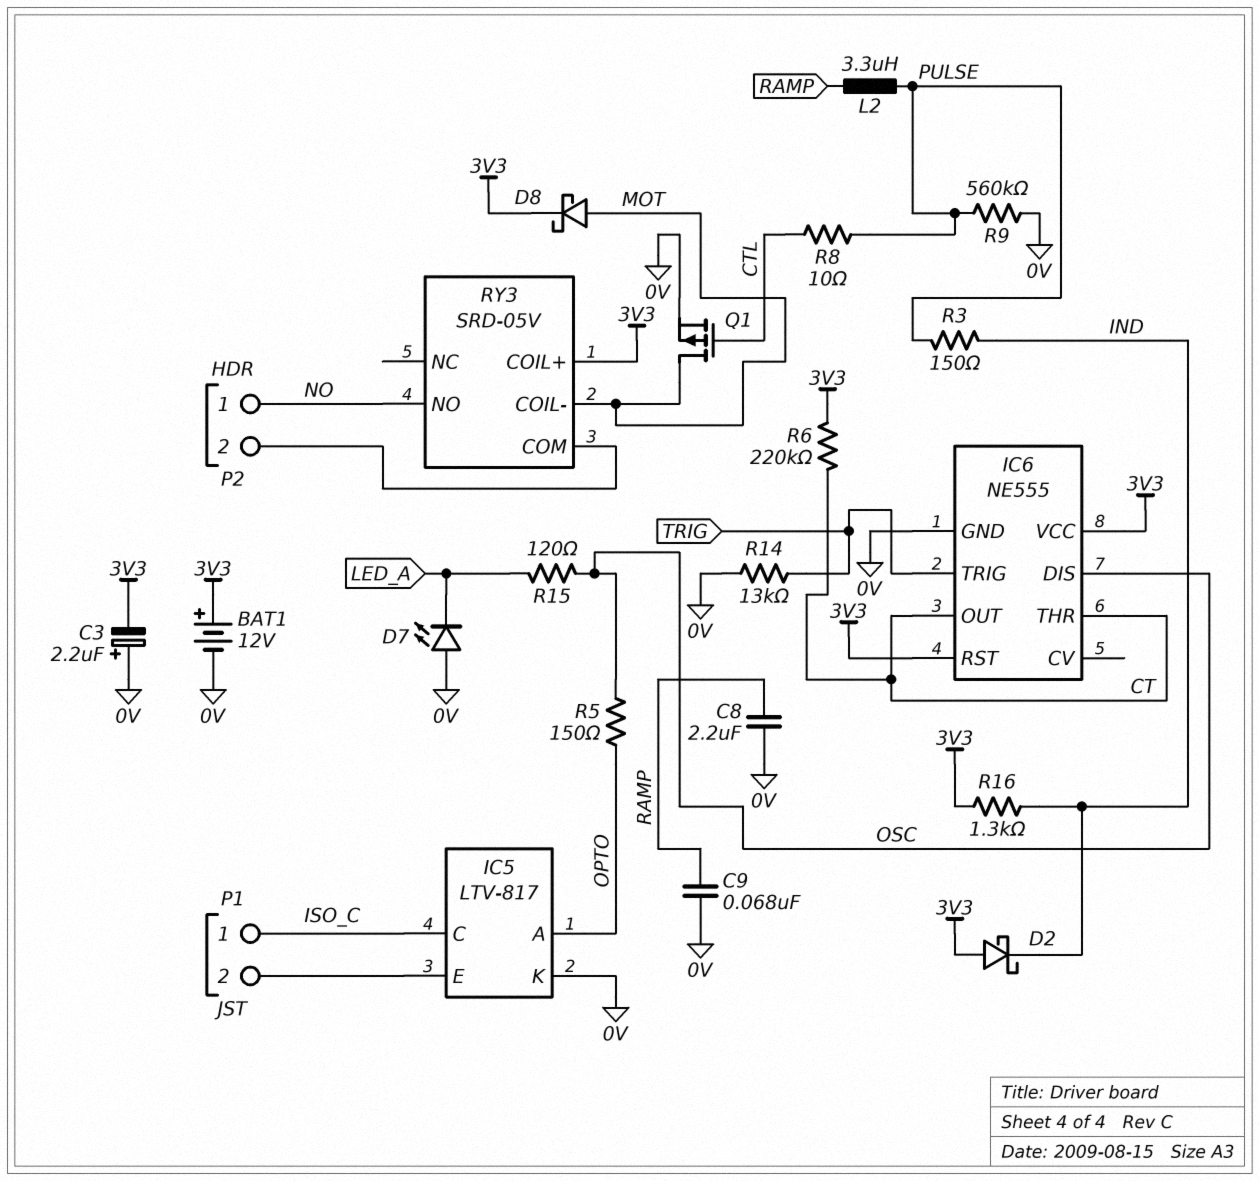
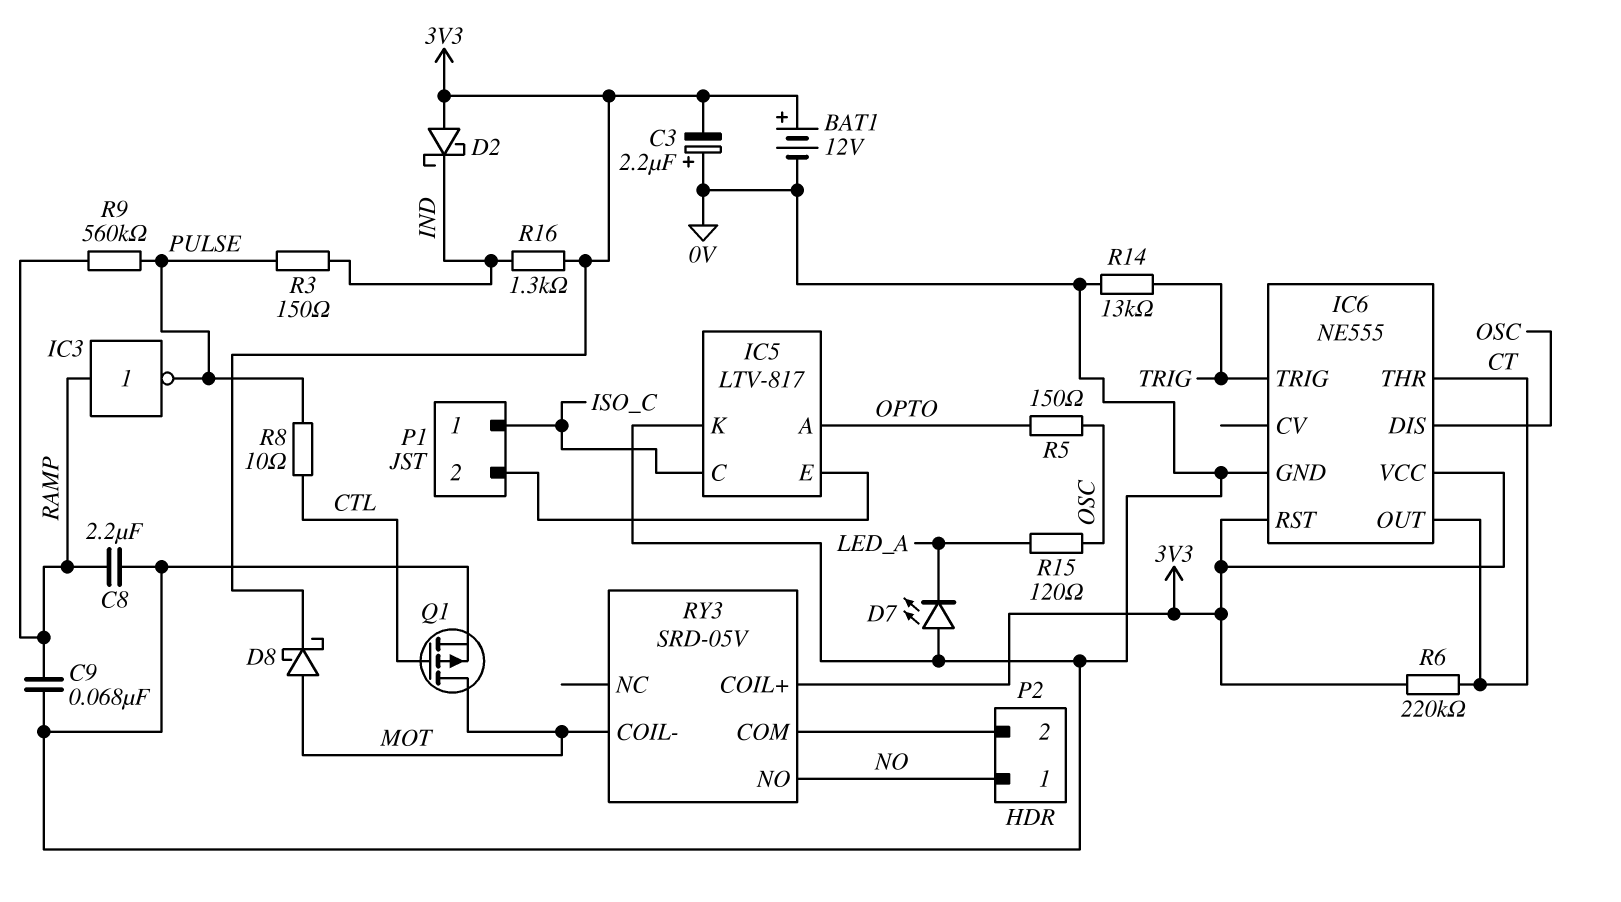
IC3: none -> NOT (in RAMP, out PULSE)
L2: 3.3uH (PULSE, RAMP) -> none
R9: 560k (0V, PULSE) -> 560k (PULSE, RAMP)

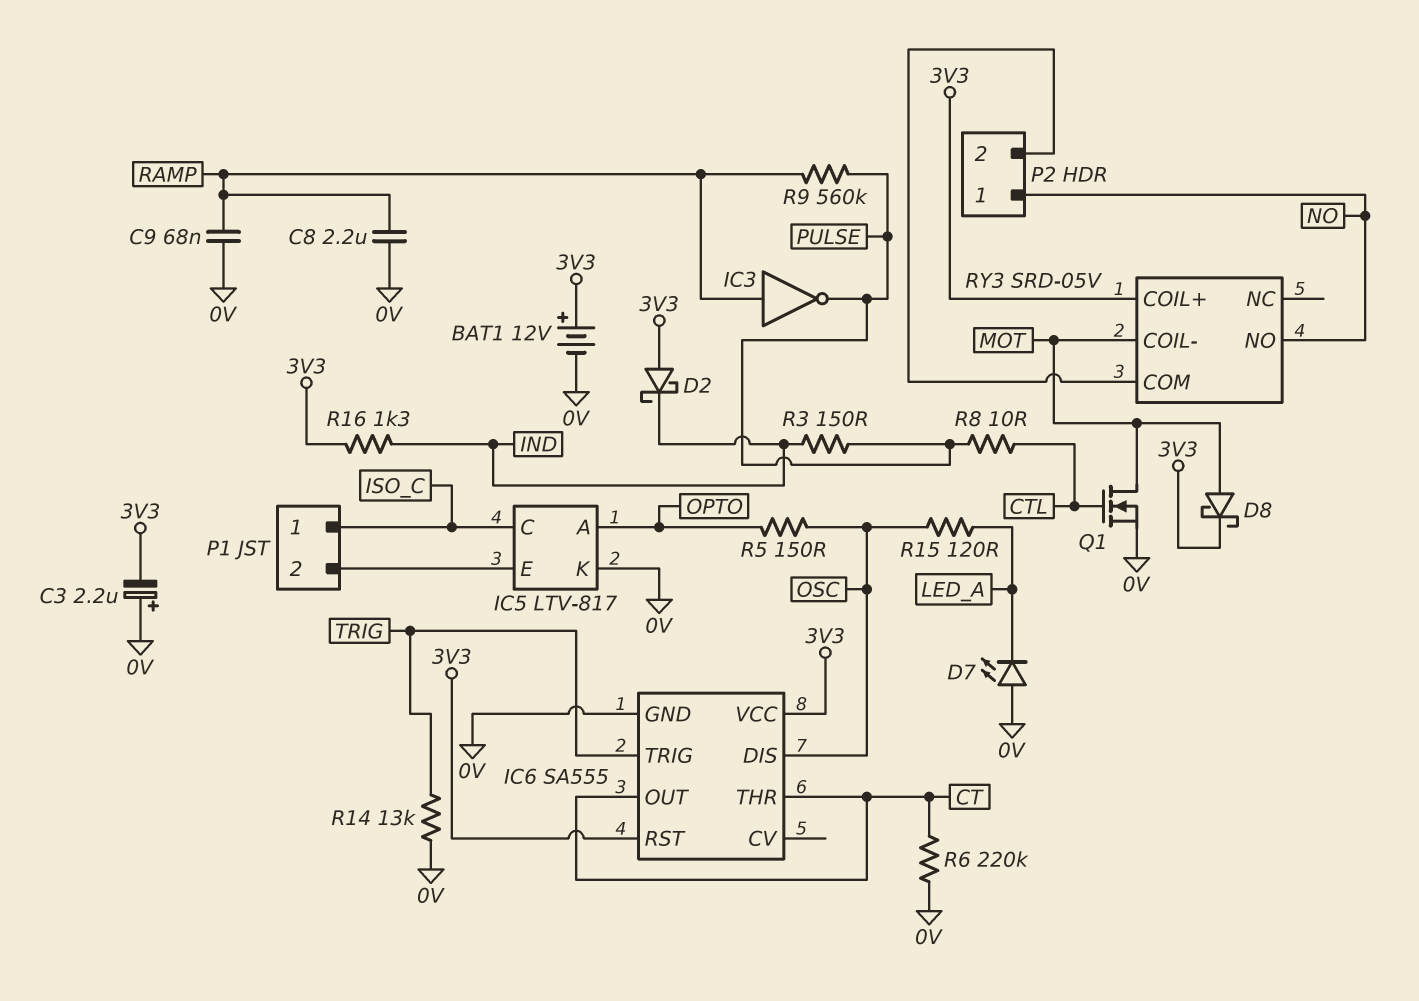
IC6: NE555 -> SA555
Q1: PMOS (G CTL, D MOT, S 0V) -> NMOS (G CTL, D MOT, S 0V)
R6: 220k (3V3, CT) -> 220k (0V, CT)

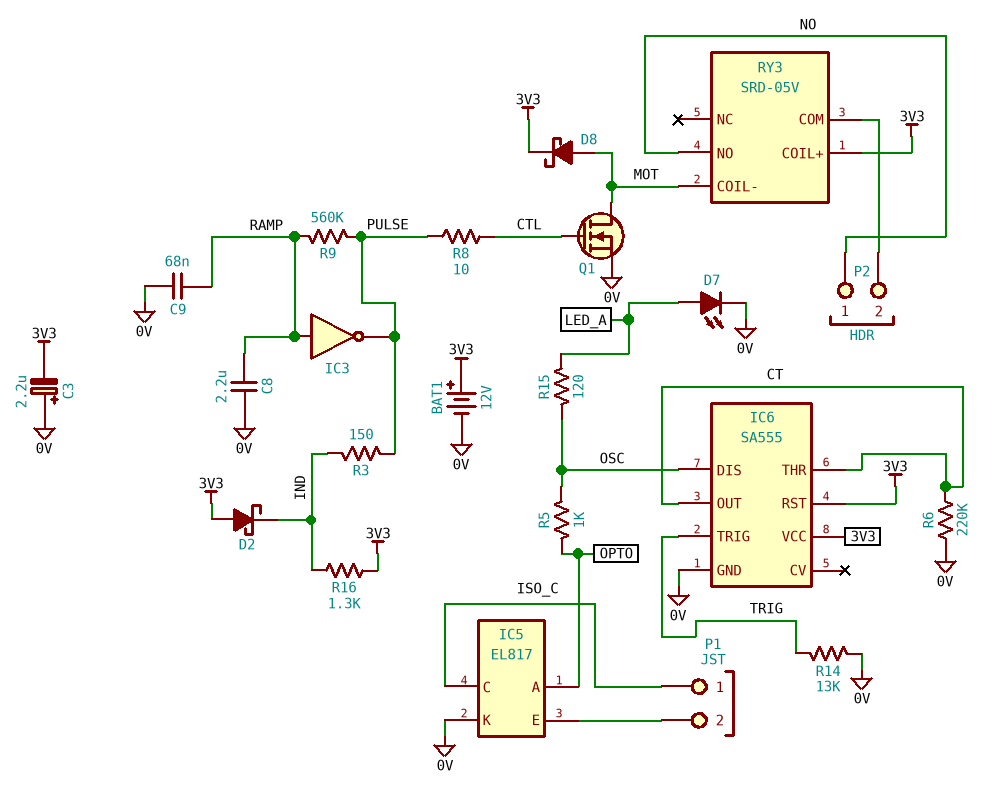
D7: LED (A 0V, K LED_A) -> LED (A LED_A, K 0V)
IC5: LTV-817 -> EL817
R5: 150 (OPTO, OSC) -> 1k (OPTO, OSC)

